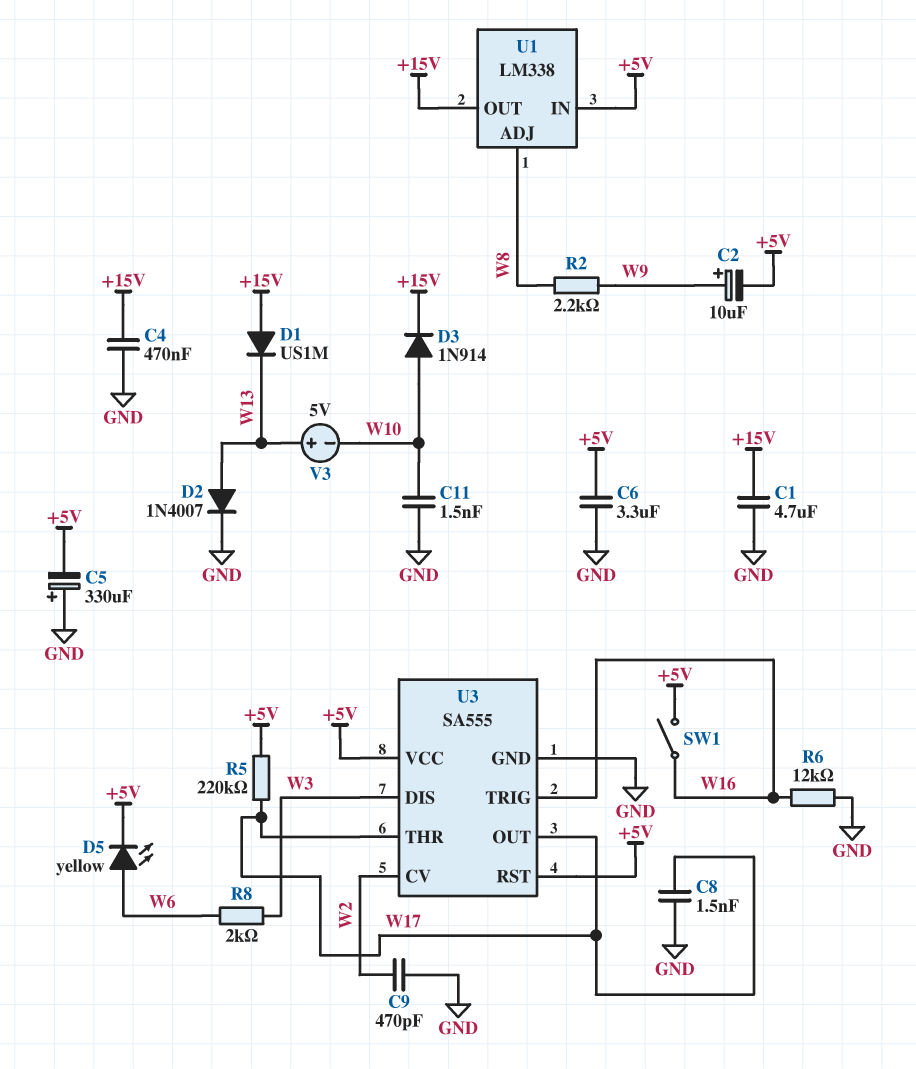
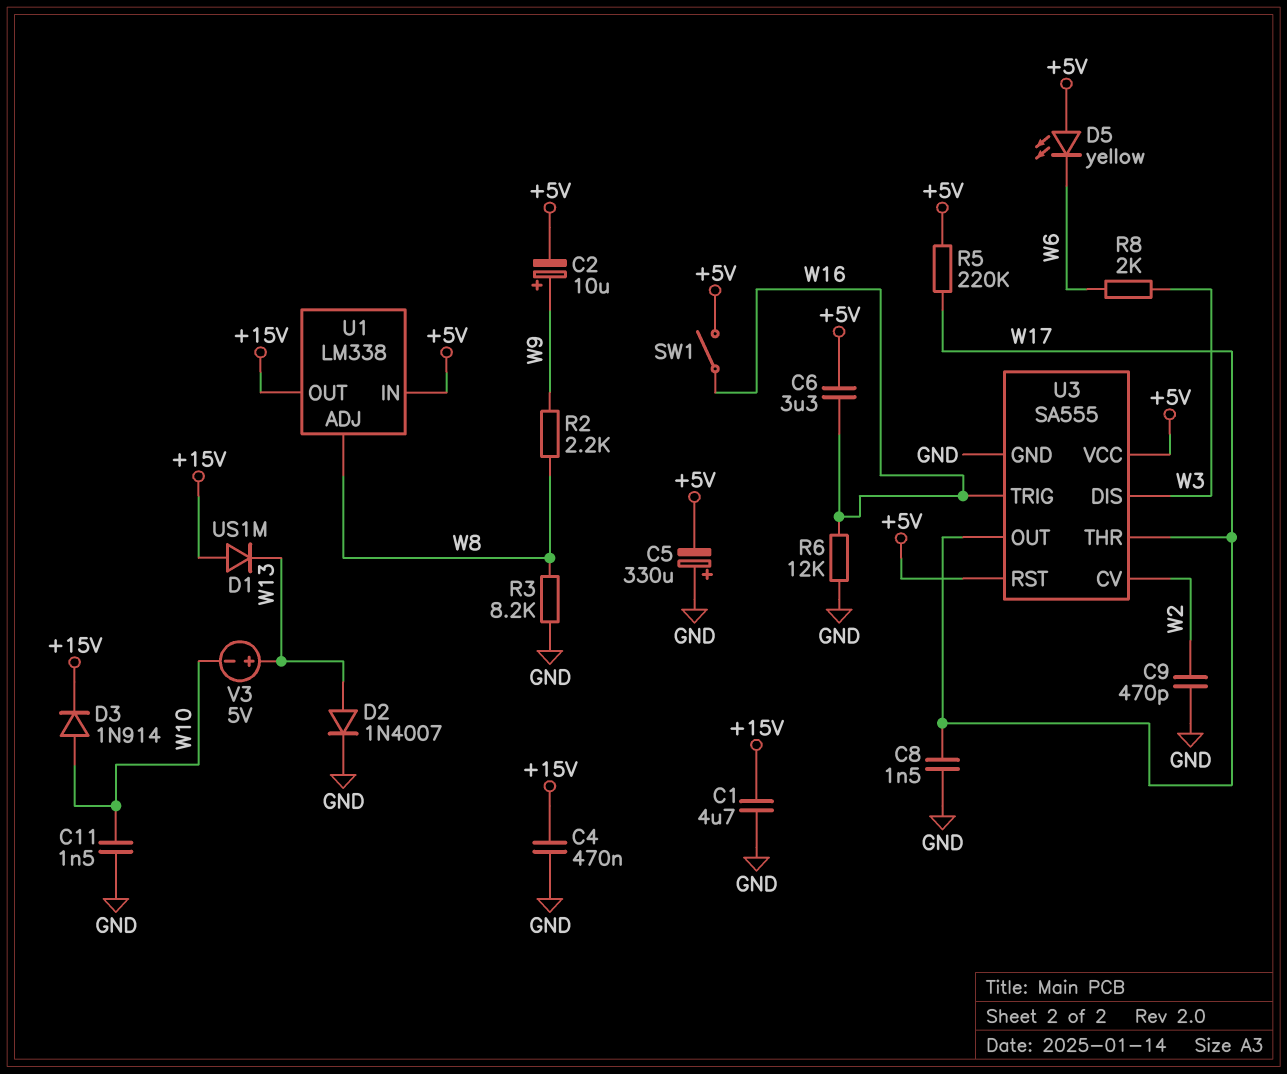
C6: 3.3uF (+5V, GND) -> 3.3uF (+5V, W16)
D5: LED yellow (A W6, K +5V) -> LED yellow (A +5V, K W6)
R3: none -> 8.2k (GND, W8)

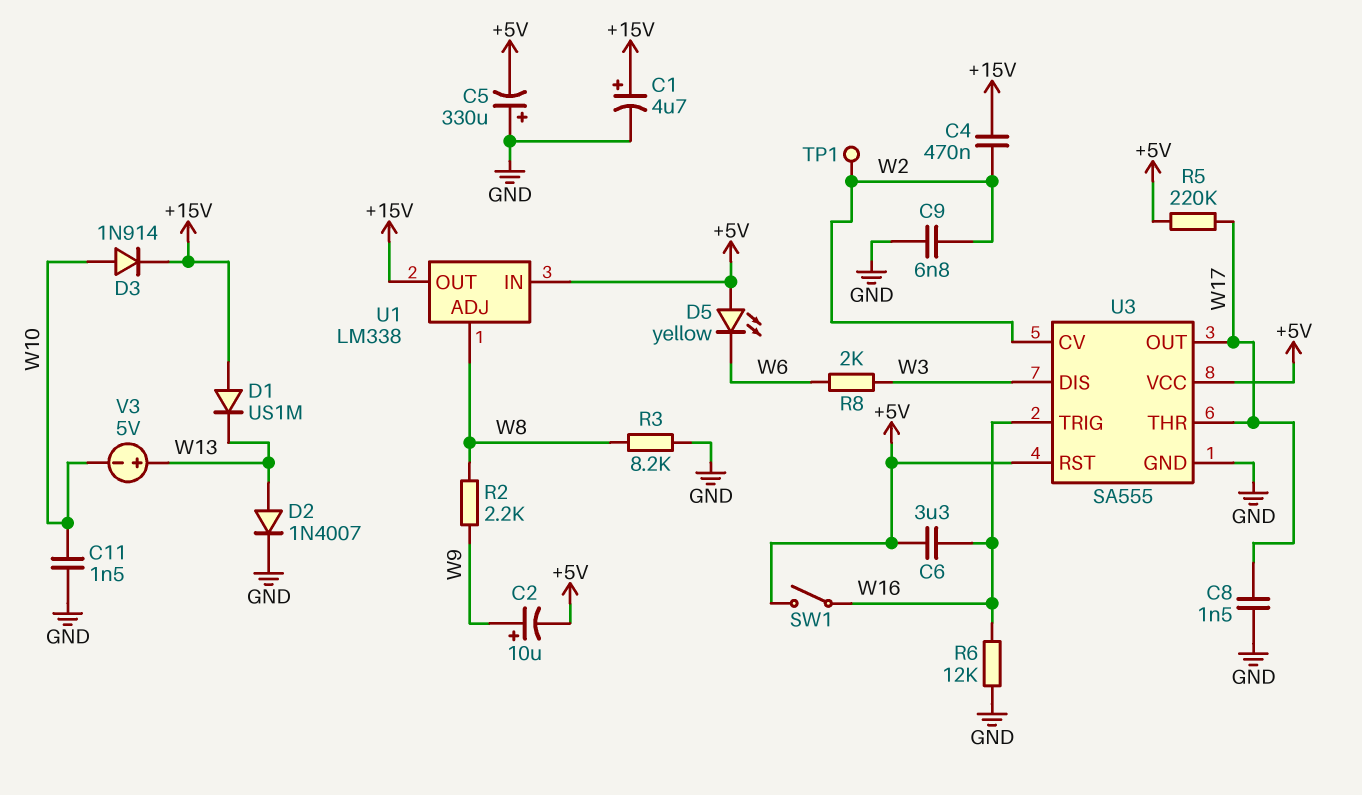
C1: 4.7uF (+15V, GND) -> 4.7uF (plus +15V, minus GND)
C4: 470nF (+15V, GND) -> 470nF (+15V, W2)
C9: 470pF (GND, W2) -> 6.8nF (GND, W2)
TP1: none -> test point (W2)

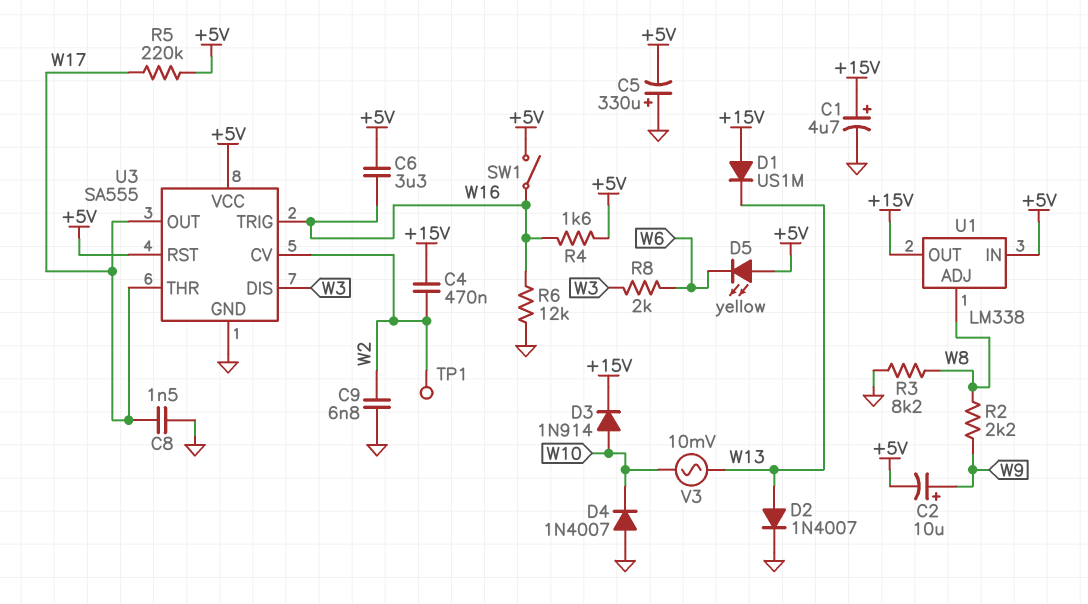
C11: 1.5nF (GND, W10) -> none
D4: none -> diode 1N4007 (A GND, K W10)
R4: none -> 1.6k (+5V, W16)
V3: 5V (plus W13, minus W10) -> AC 10mV (W10, W13)

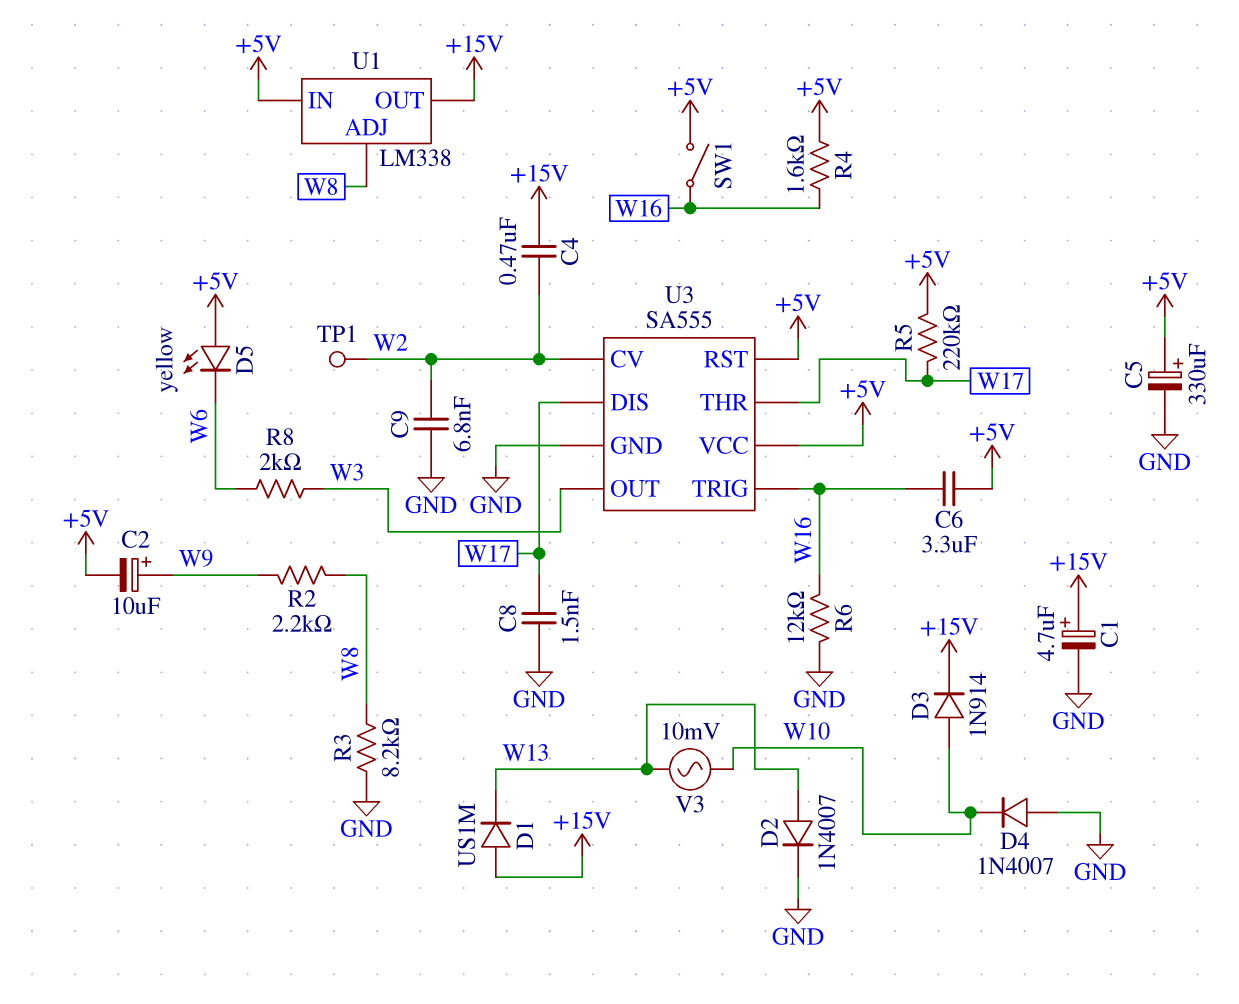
C5: 330uF (plus GND, minus +5V) -> 330uF (plus +5V, minus GND)
U3 pin DIS: W3 -> W17
U3 pin OUT: W17 -> W3

